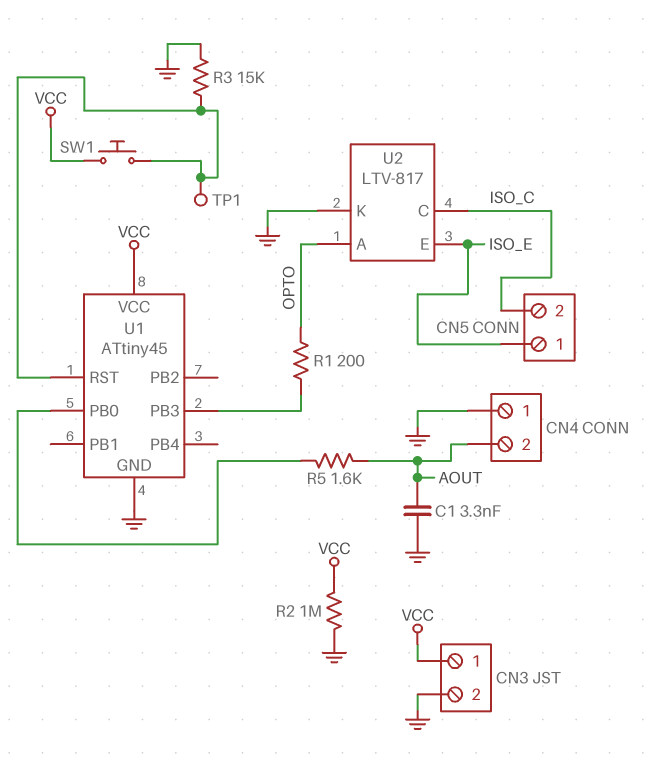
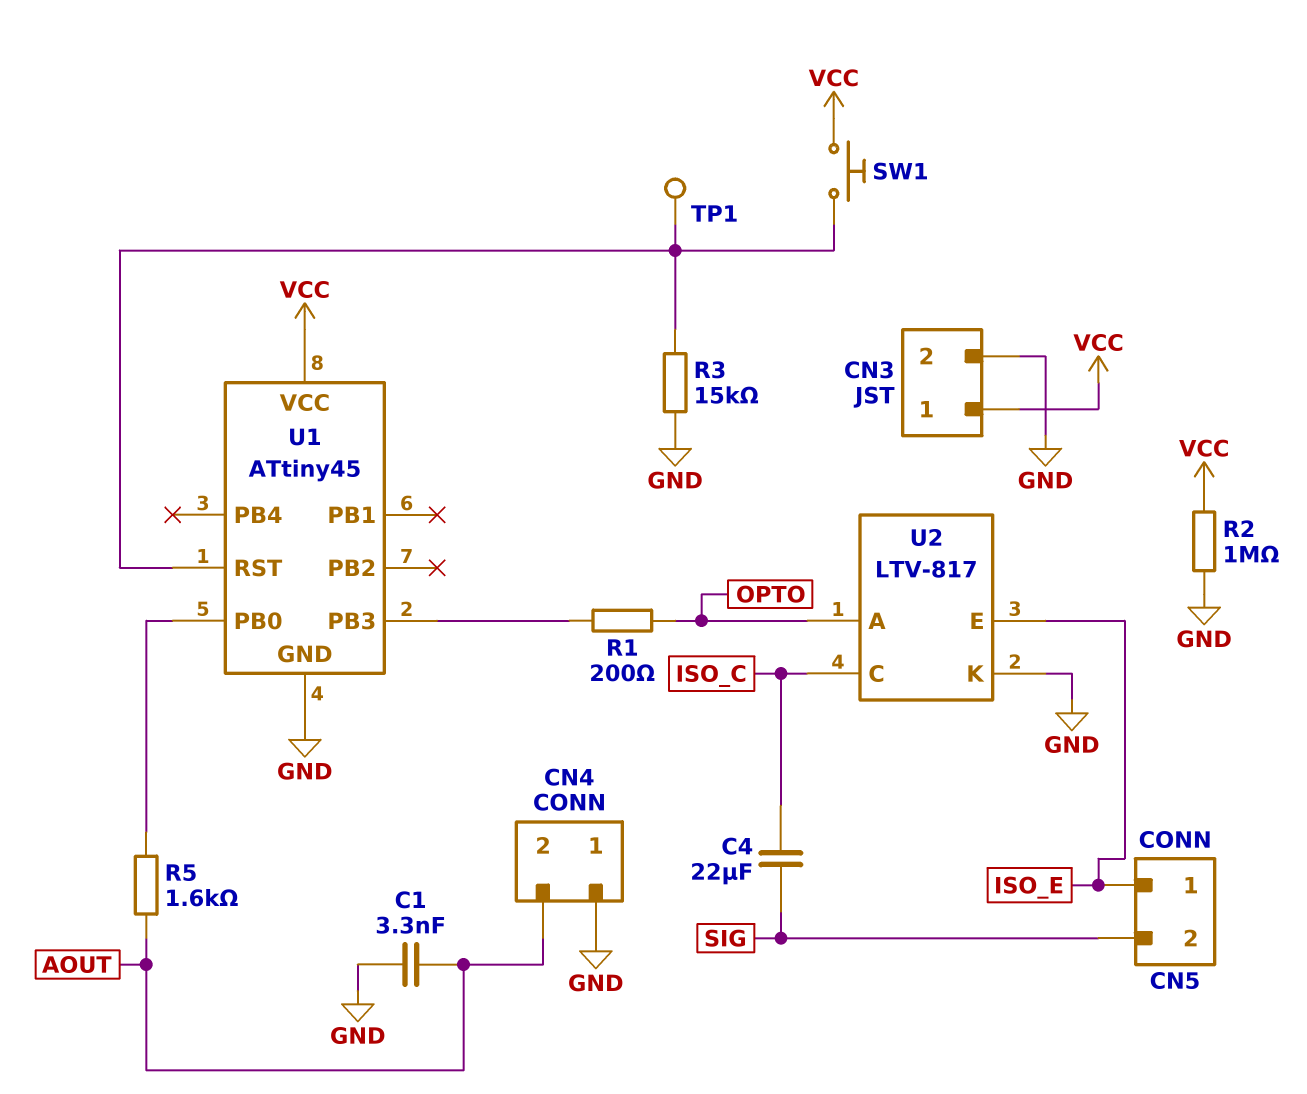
C4: none -> 22uF (ISO_C, SIG)
CN5 pin 2: ISO_C -> SIG

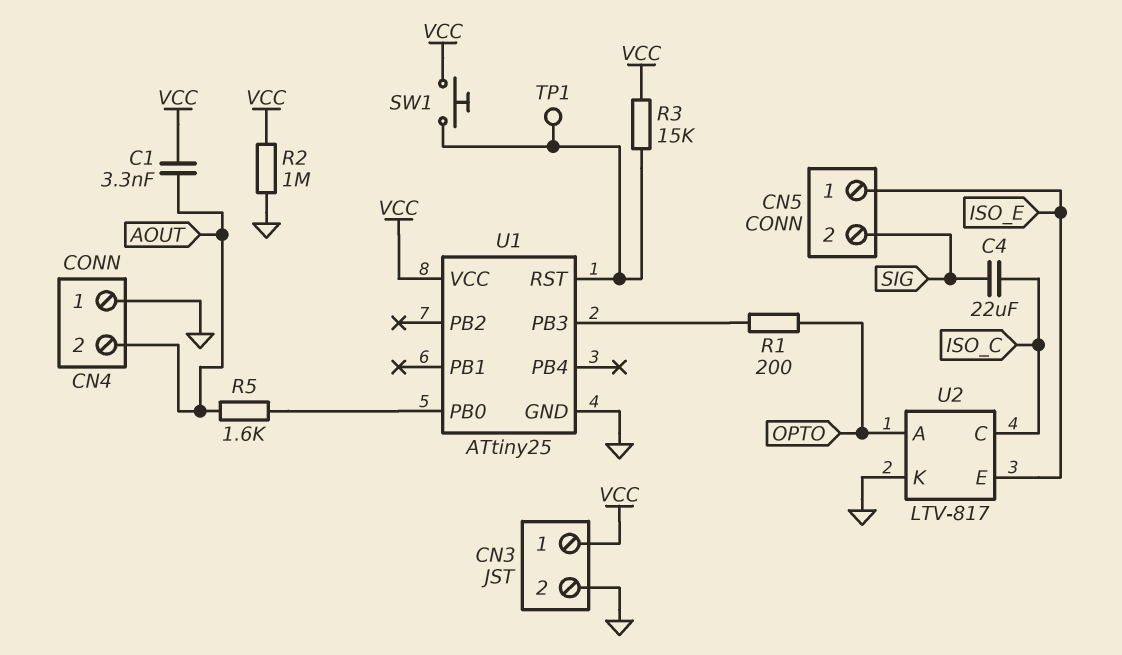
C1: 3.3nF (AOUT, GND) -> 3.3nF (AOUT, VCC)
R3: 15k (GND, U1/RST) -> 15k (U1/RST, VCC)
U1: ATtiny45 -> ATtiny25

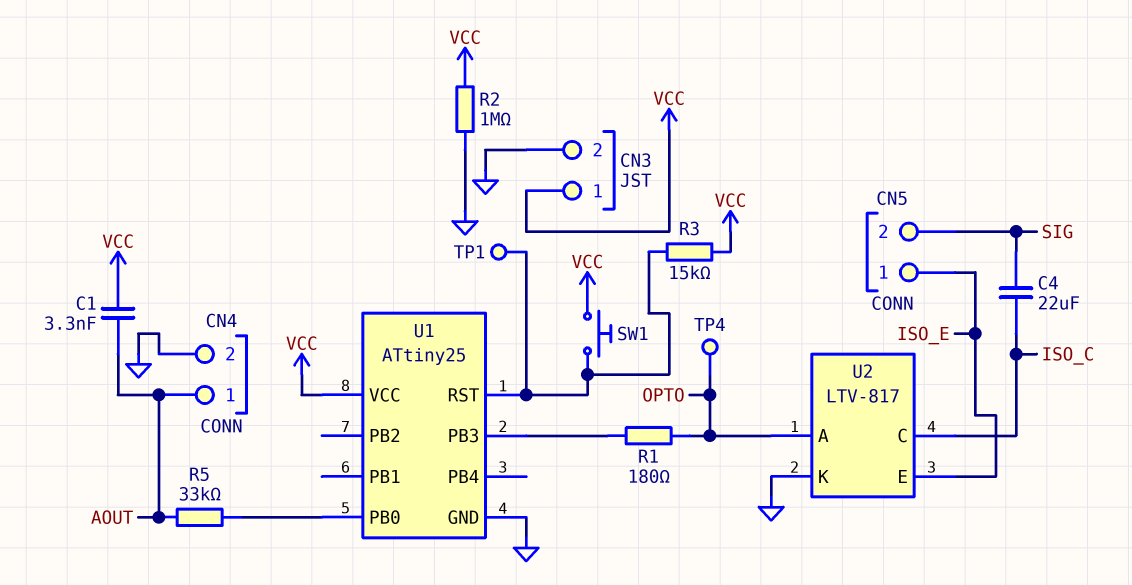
CN4 pin 1: GND -> AOUT
CN4 pin 2: AOUT -> GND
R1: 200 (OPTO, U1/PB3) -> 180 (OPTO, U1/PB3)
R5: 1.6k (AOUT, U1/PB0) -> 33k (AOUT, U1/PB0)
TP4: none -> test point (OPTO)

